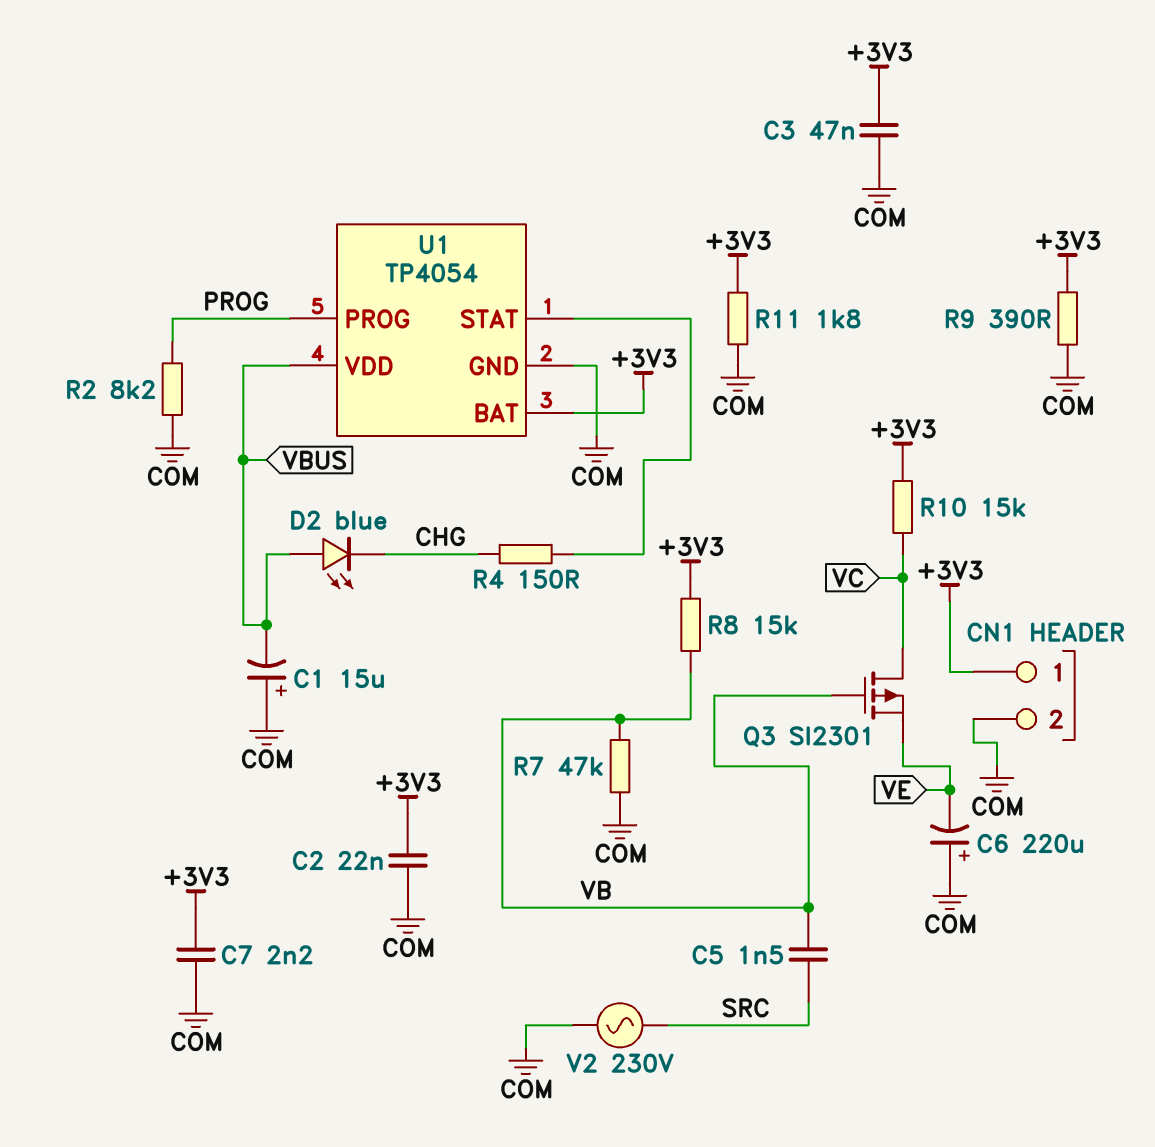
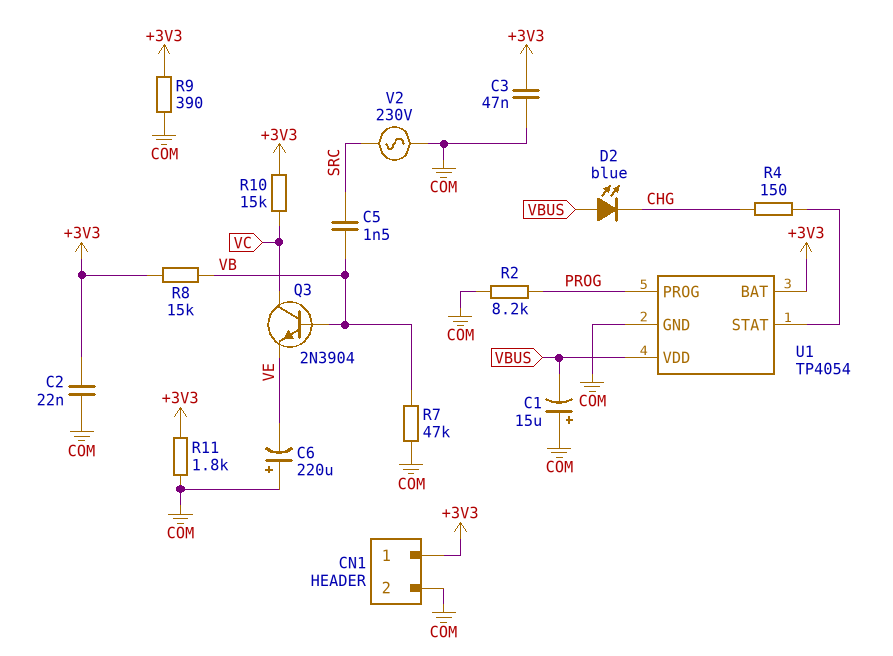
C7: 2.2nF (+3V3, COM) -> none
Q3: PMOS SI2301 (G VB, D VC, S VE) -> NPN 2N3904 (B VB, C VC, E VE)

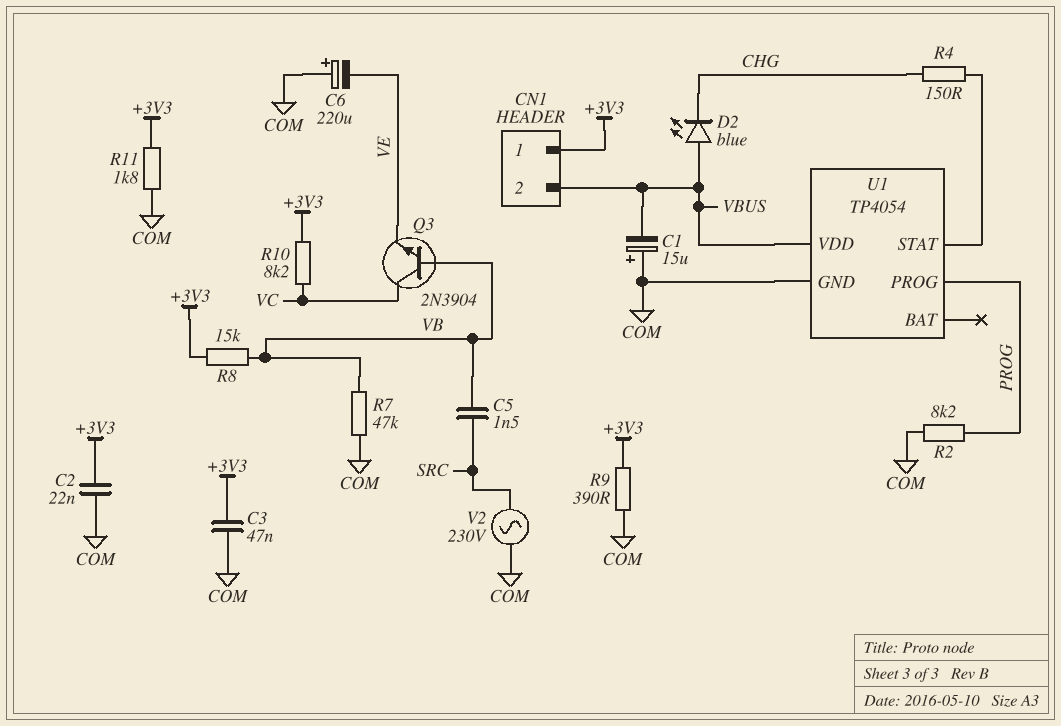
CN1 pin 2: COM -> VBUS
R10: 15k (+3V3, VC) -> 8.2k (+3V3, VC)
U1 pin BAT: +3V3 -> none

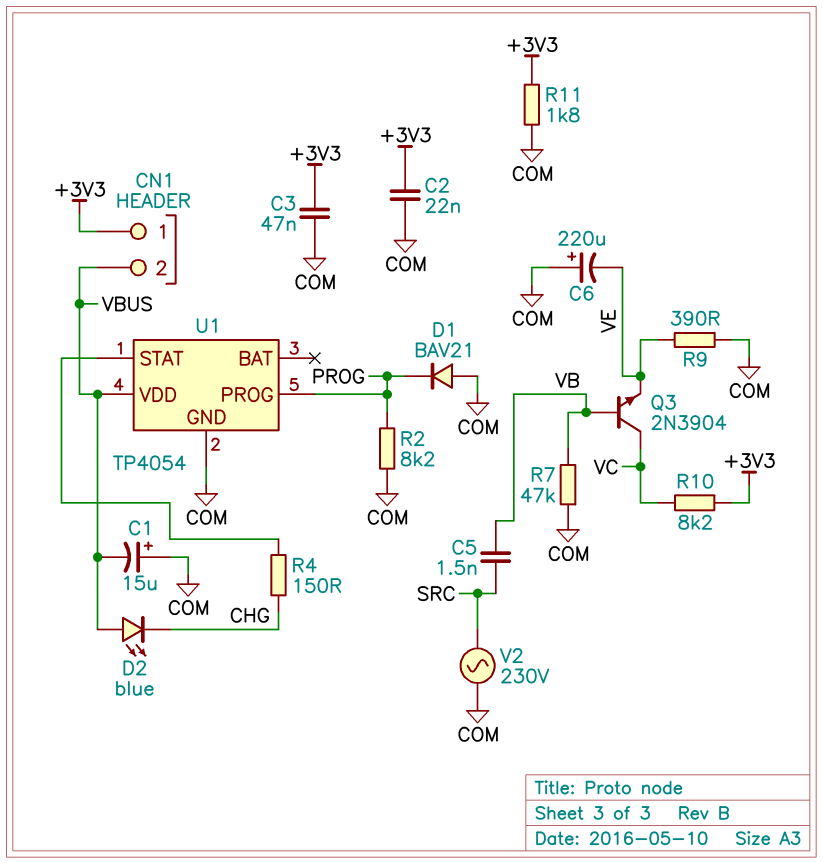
D1: none -> diode BAV21 (A COM, K PROG)
R8: 15k (+3V3, VB) -> none
R9: 390 (+3V3, COM) -> 390 (COM, VE)

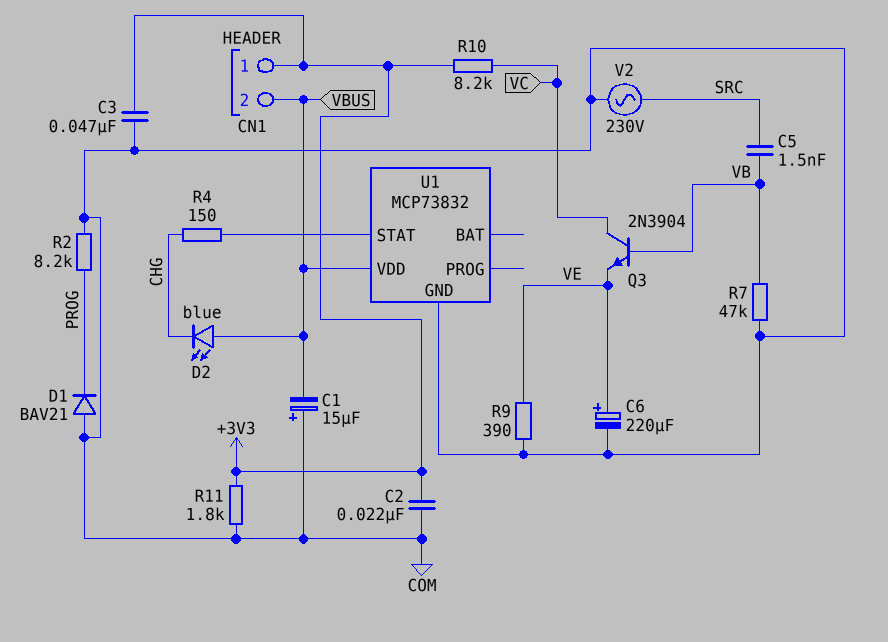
C6: 220uF (plus COM, minus VE) -> 220uF (plus VE, minus COM)
U1: TP4054 -> MCP73832
U1 pin PROG: PROG -> none

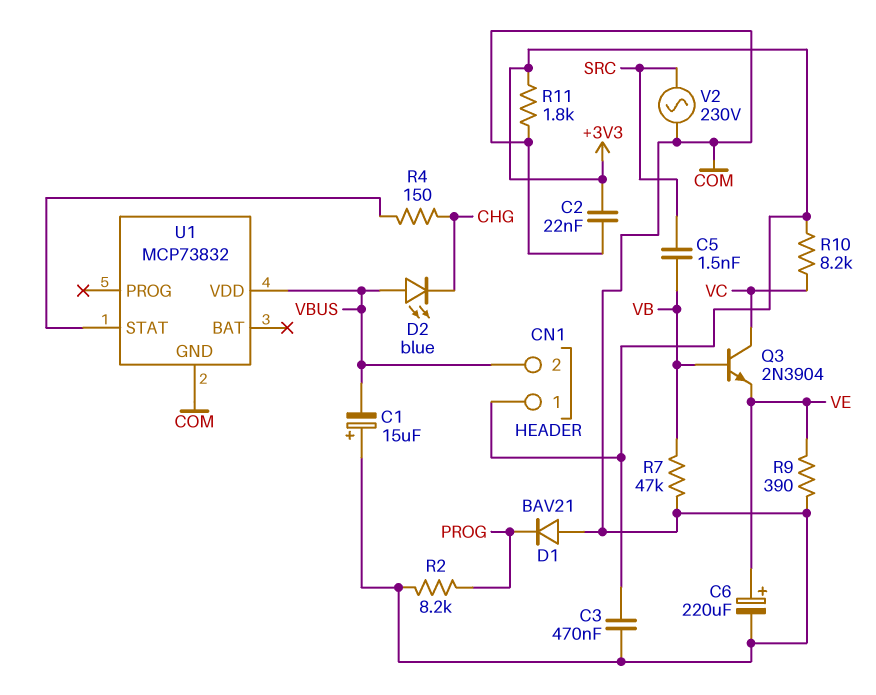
C3: 47nF (+3V3, COM) -> 470nF (+3V3, COM)

